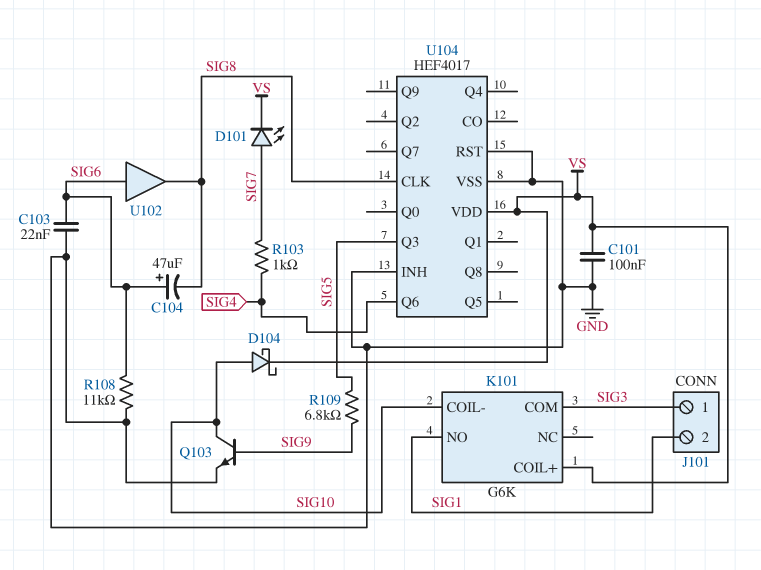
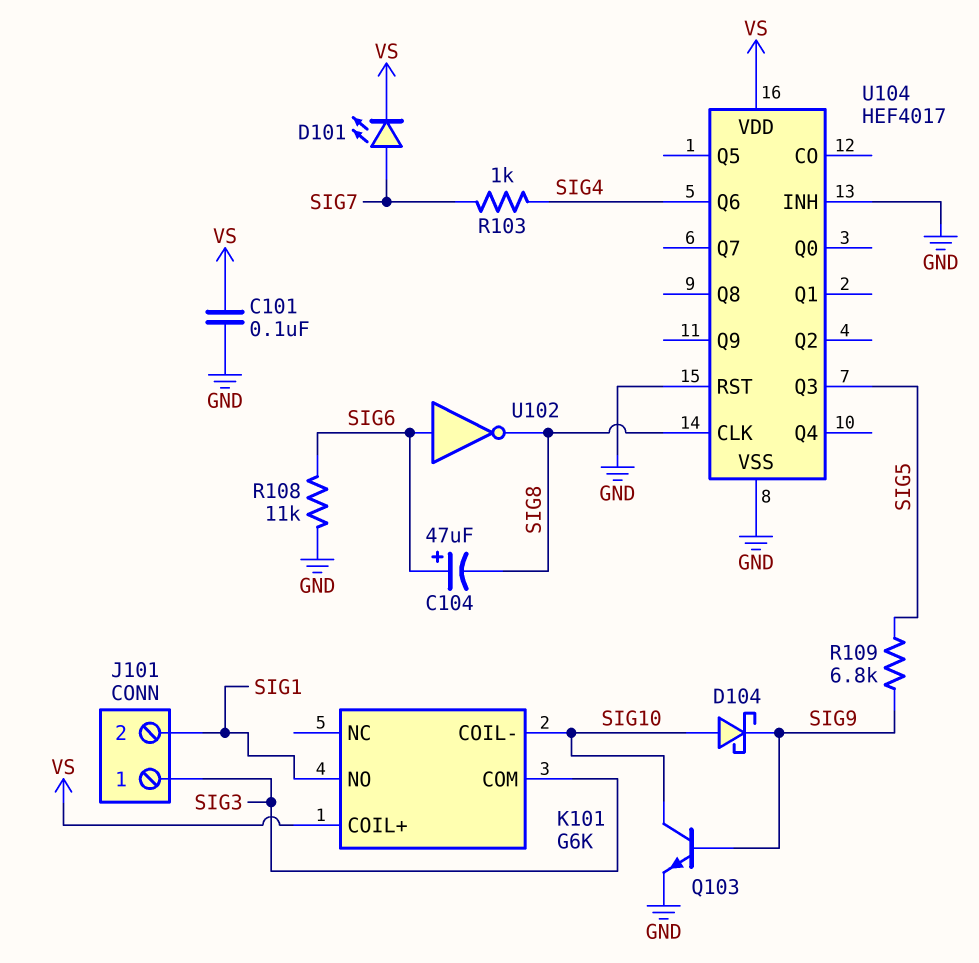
C103: 22nF (GND, SIG6) -> none
D104: schottky (A SIG10, K VS) -> schottky (A SIG10, K SIG9)
U102: buffer (in SIG6, out SIG8) -> NOT (in SIG6, out SIG8)

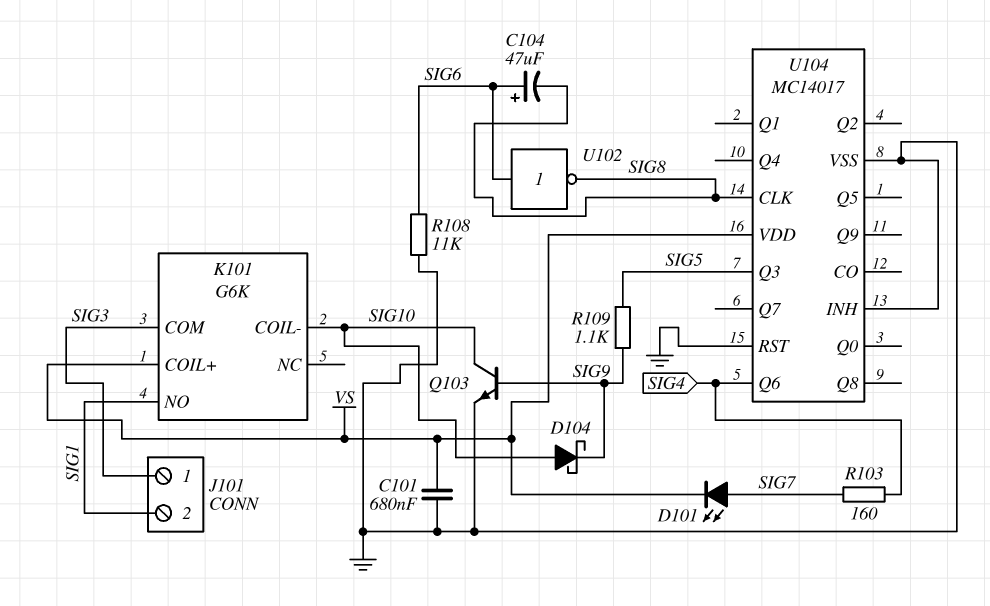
C101: 100nF (GND, VS) -> 680nF (GND, VS)
R103: 1k (SIG4, SIG7) -> 160 (SIG4, SIG7)
R109: 6.8k (SIG5, SIG9) -> 1.1k (SIG5, SIG9)
U104: HEF4017 -> MC14017

